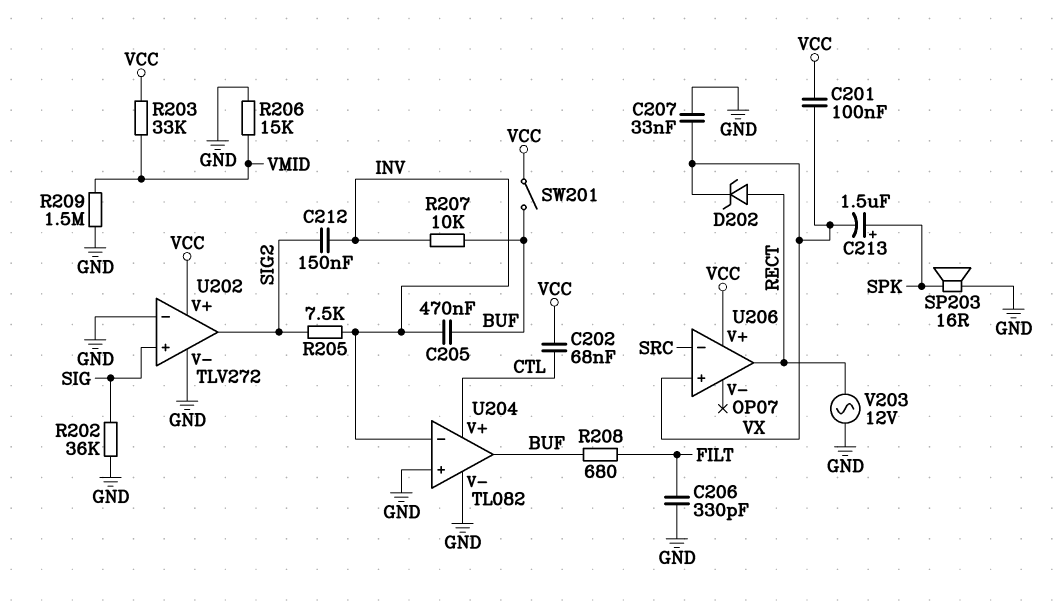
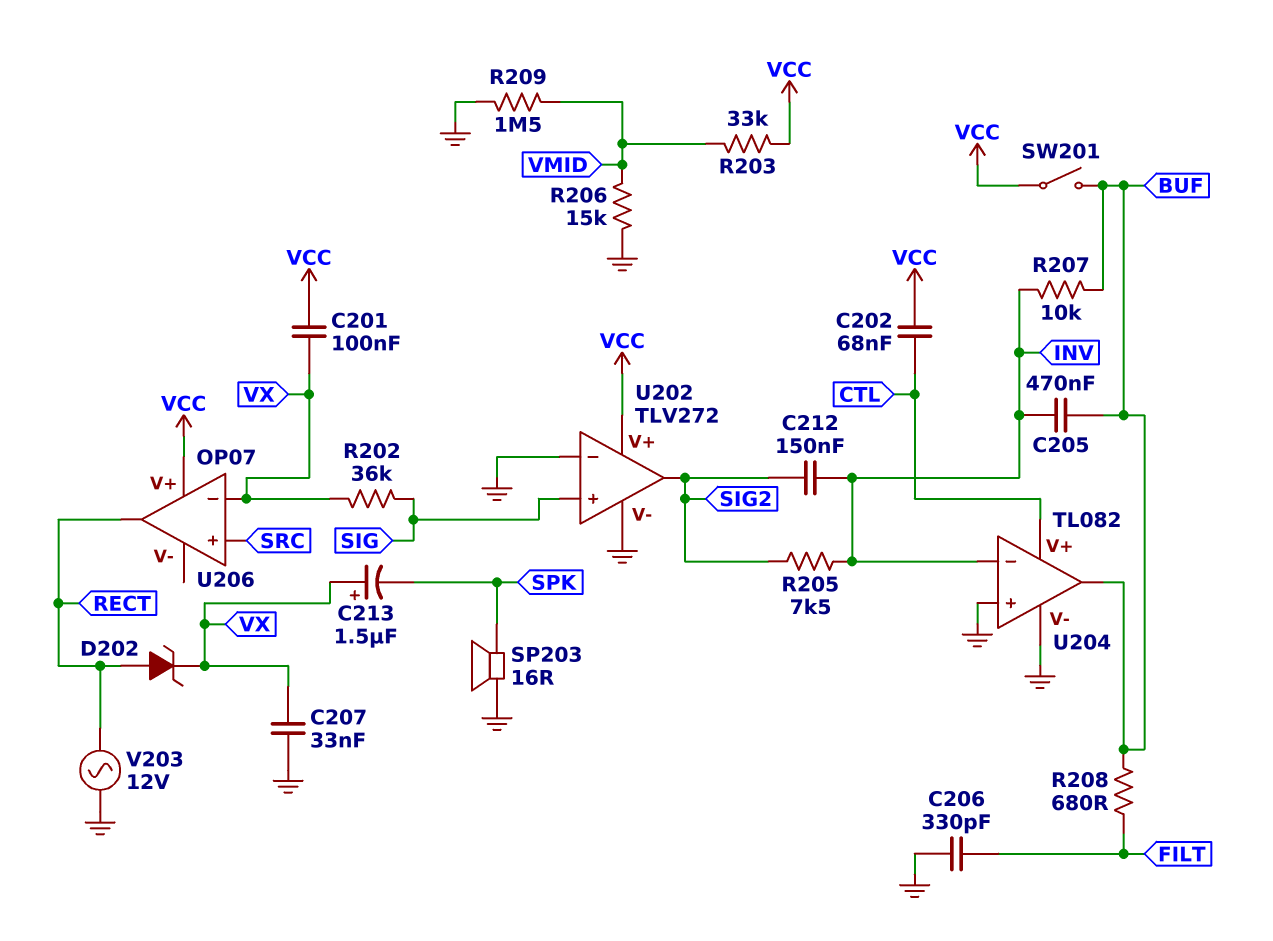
C213: 1.5uF (plus SPK, minus VX) -> 1.5uF (plus VX, minus SPK)
R202: 36k (GND, SIG) -> 36k (SIG, VX)
U206 pin in+: VX -> SRC
U206 pin in-: SRC -> VX

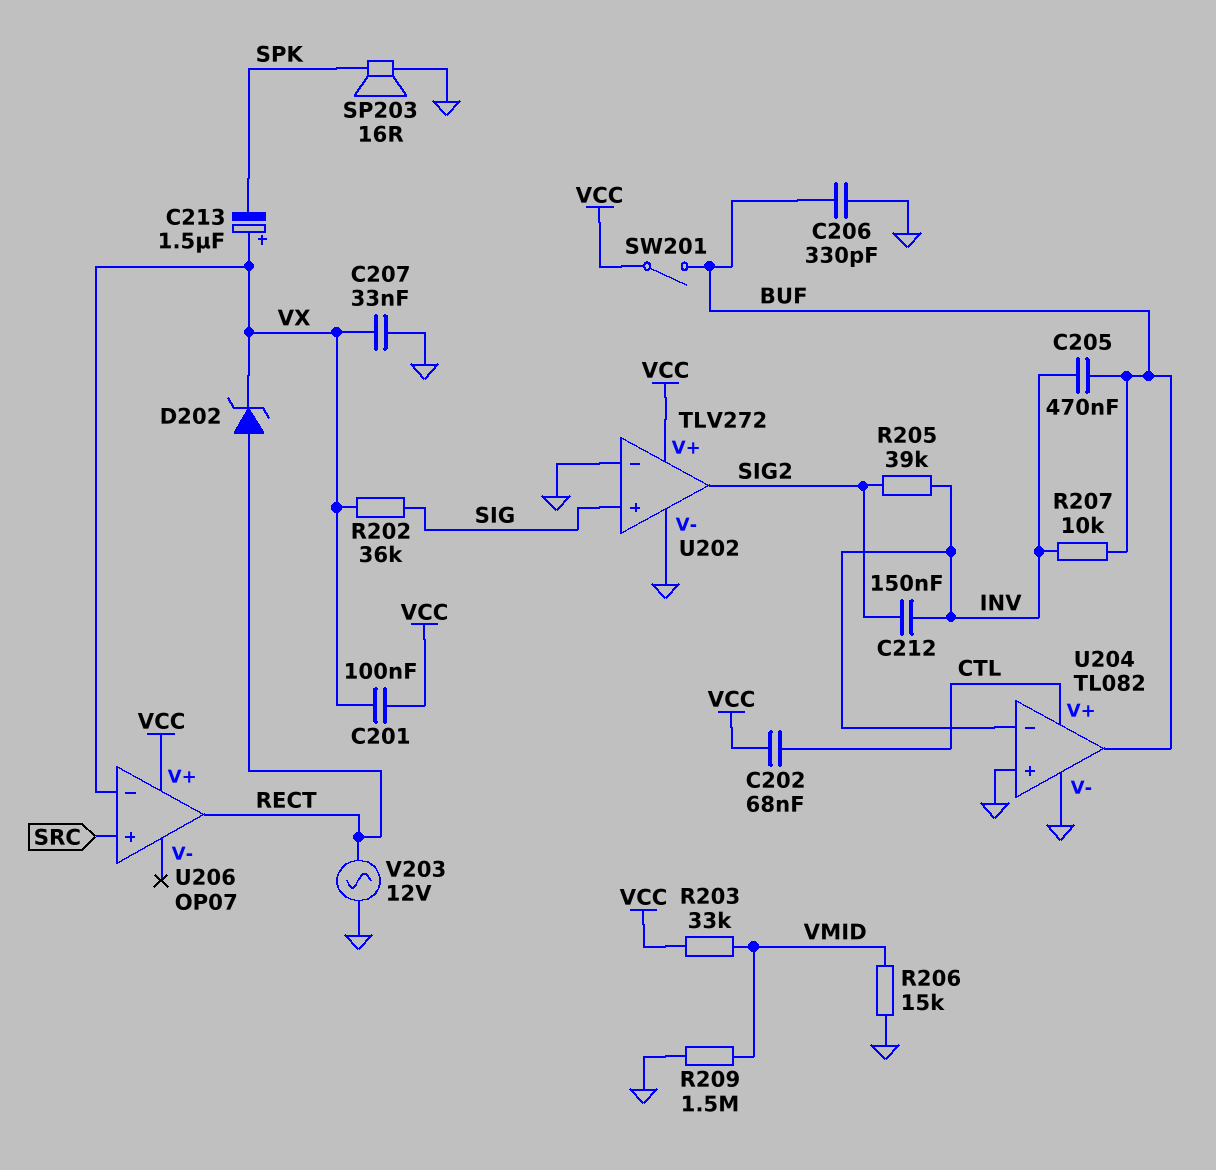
C206: 330pF (FILT, GND) -> 330pF (BUF, GND)
R205: 7.5k (INV, SIG2) -> 39k (INV, SIG2)
R208: 680 (BUF, FILT) -> none

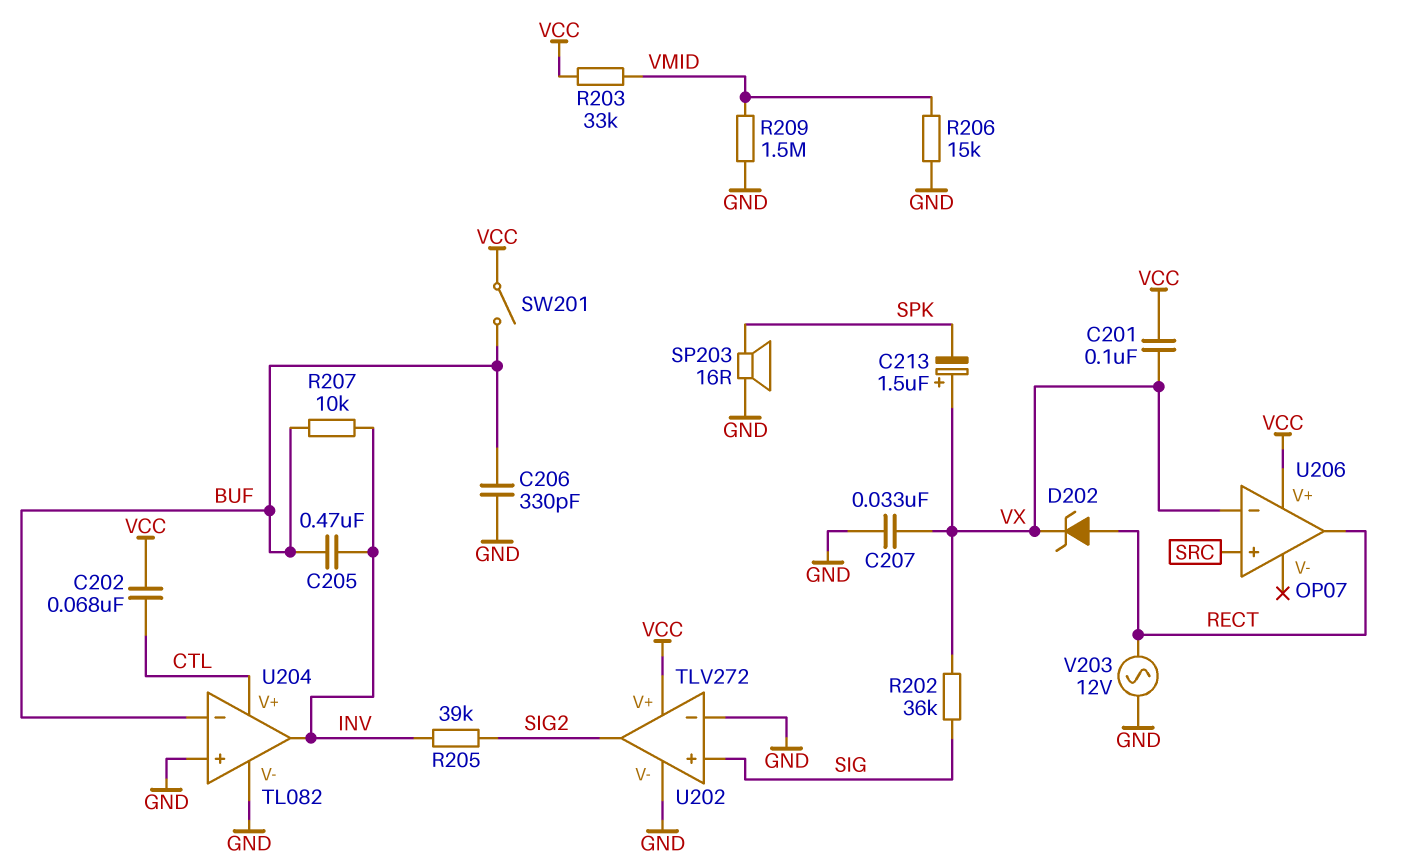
C212: 150nF (INV, SIG2) -> none
U204 pin in-: INV -> BUF
U204 pin out: BUF -> INV

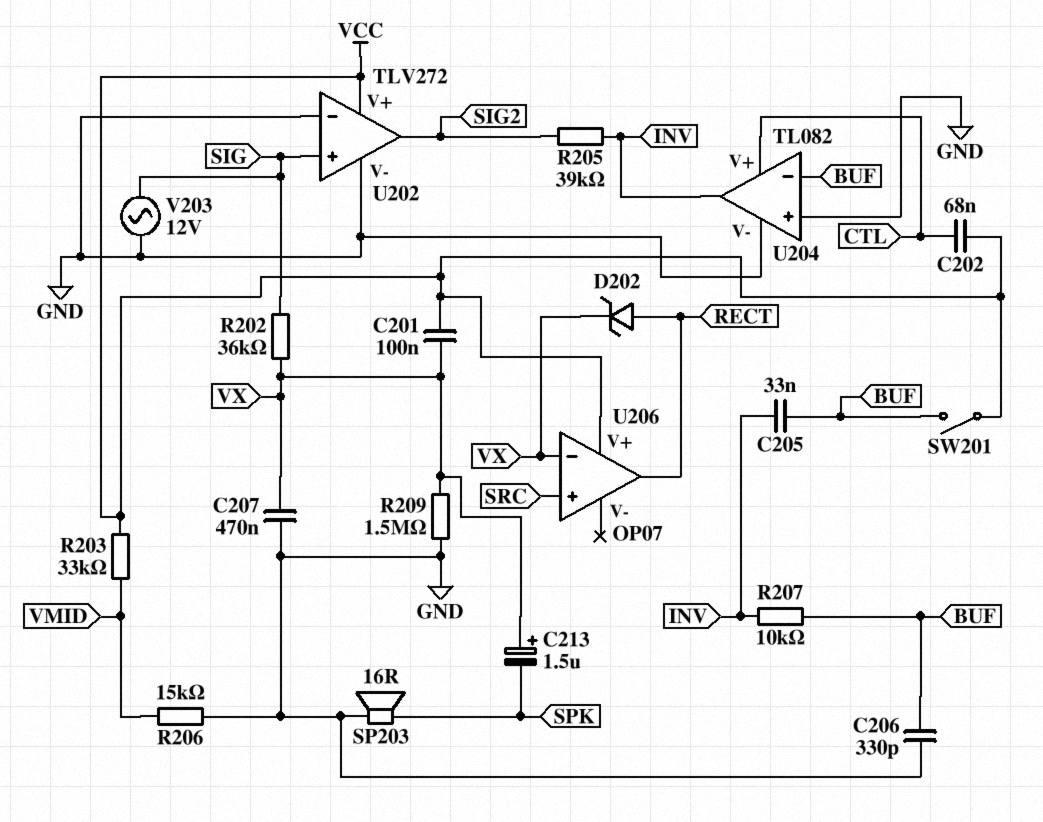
C205: 470nF (BUF, INV) -> 33nF (BUF, INV)
C207: 33nF (GND, VX) -> 470nF (GND, VX)
R209: 1.5M (GND, VMID) -> 1.5M (GND, VX)
V203: AC 12V (GND, RECT) -> AC 12V (GND, SIG)

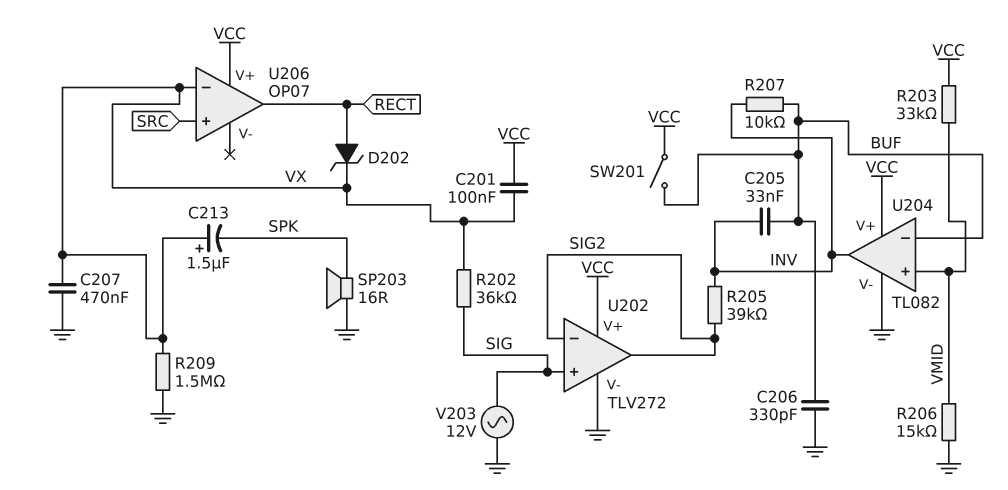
C202: 68nF (CTL, VCC) -> none
U202 pin in-: GND -> SIG2
U204 pin V+: CTL -> VCC
U204 pin in+: GND -> VMID

